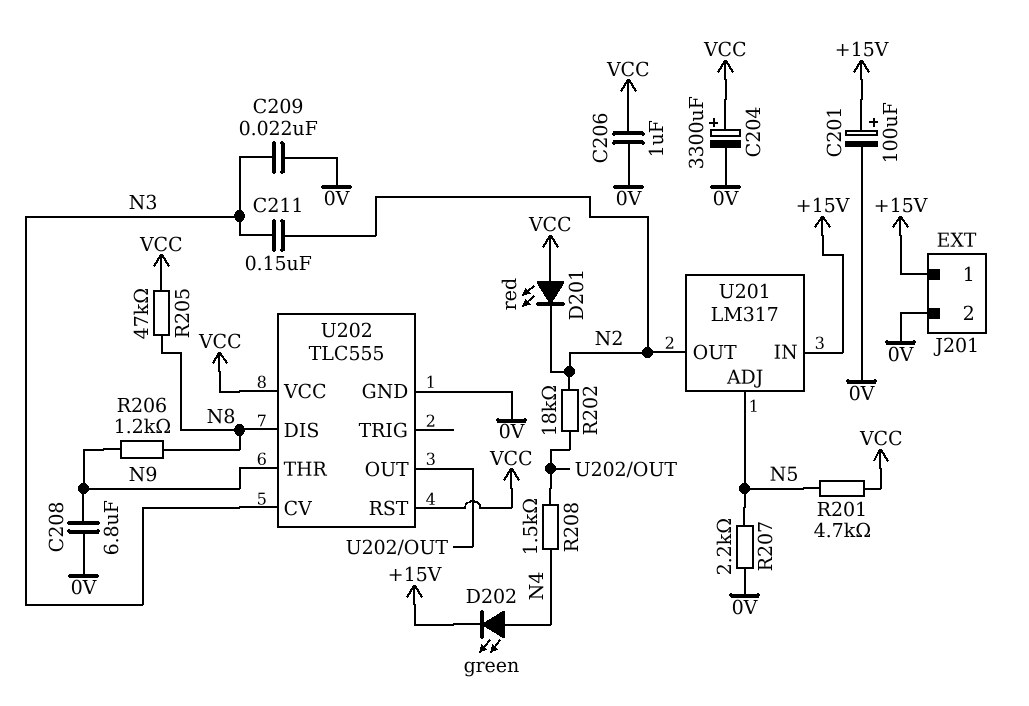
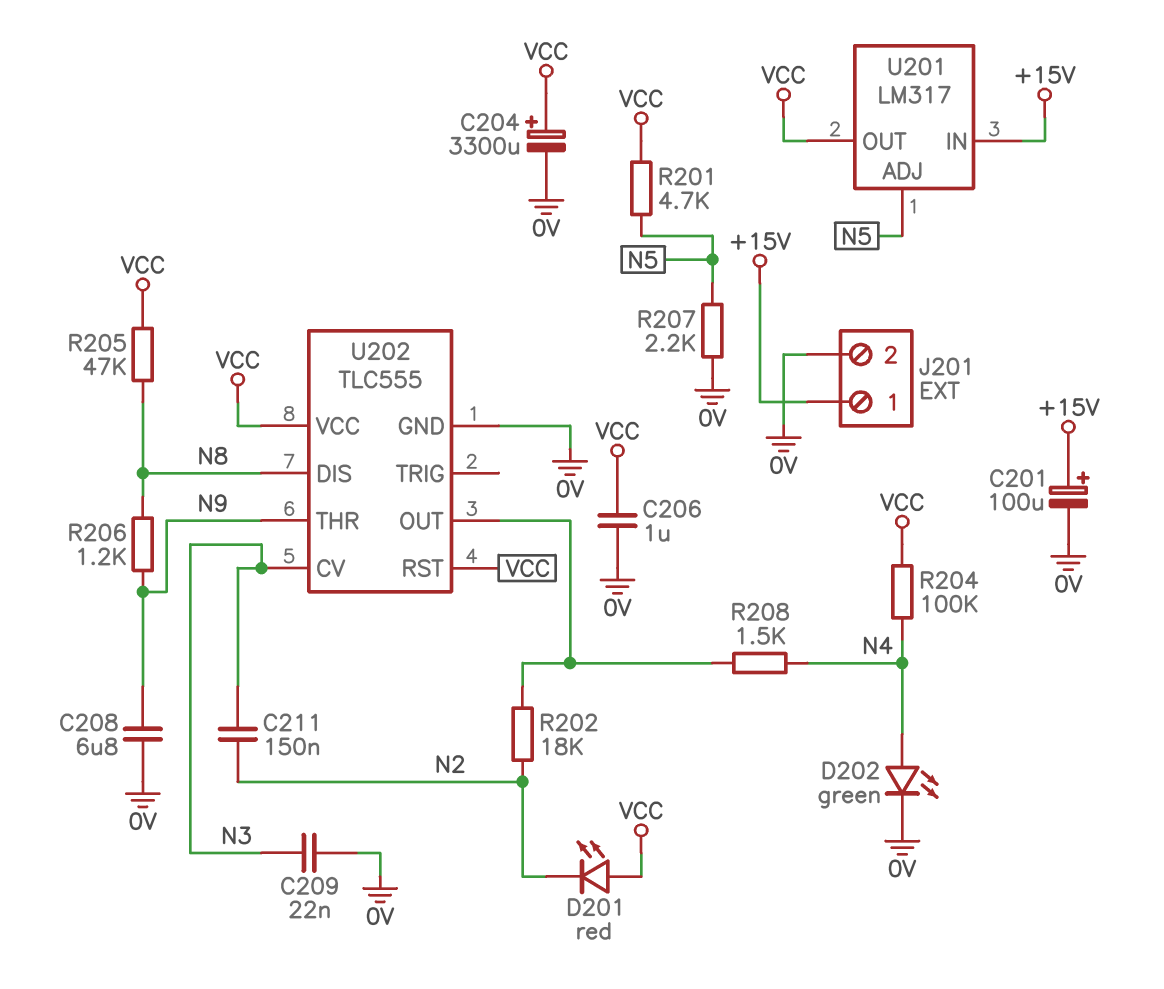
D202: LED green (A N4, K +15V) -> LED green (A N4, K 0V)
R204: none -> 100k (N4, VCC)
U201 pin OUT: N2 -> VCC

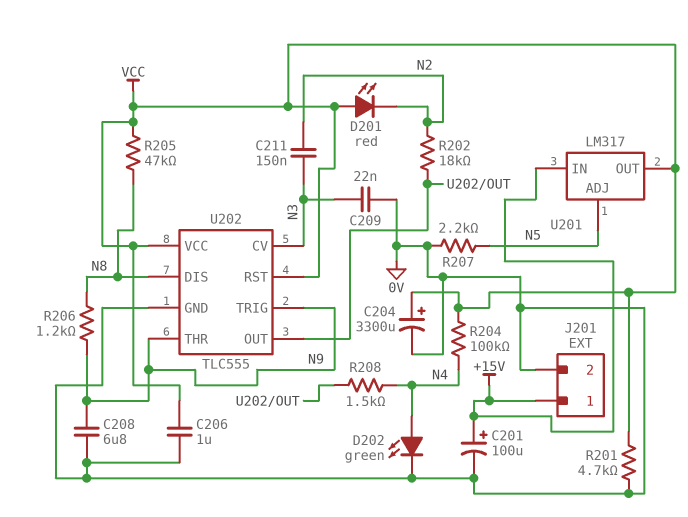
R201: 4.7k (N5, VCC) -> 4.7k (0V, VCC)
U202 pin TRIG: none -> N9

